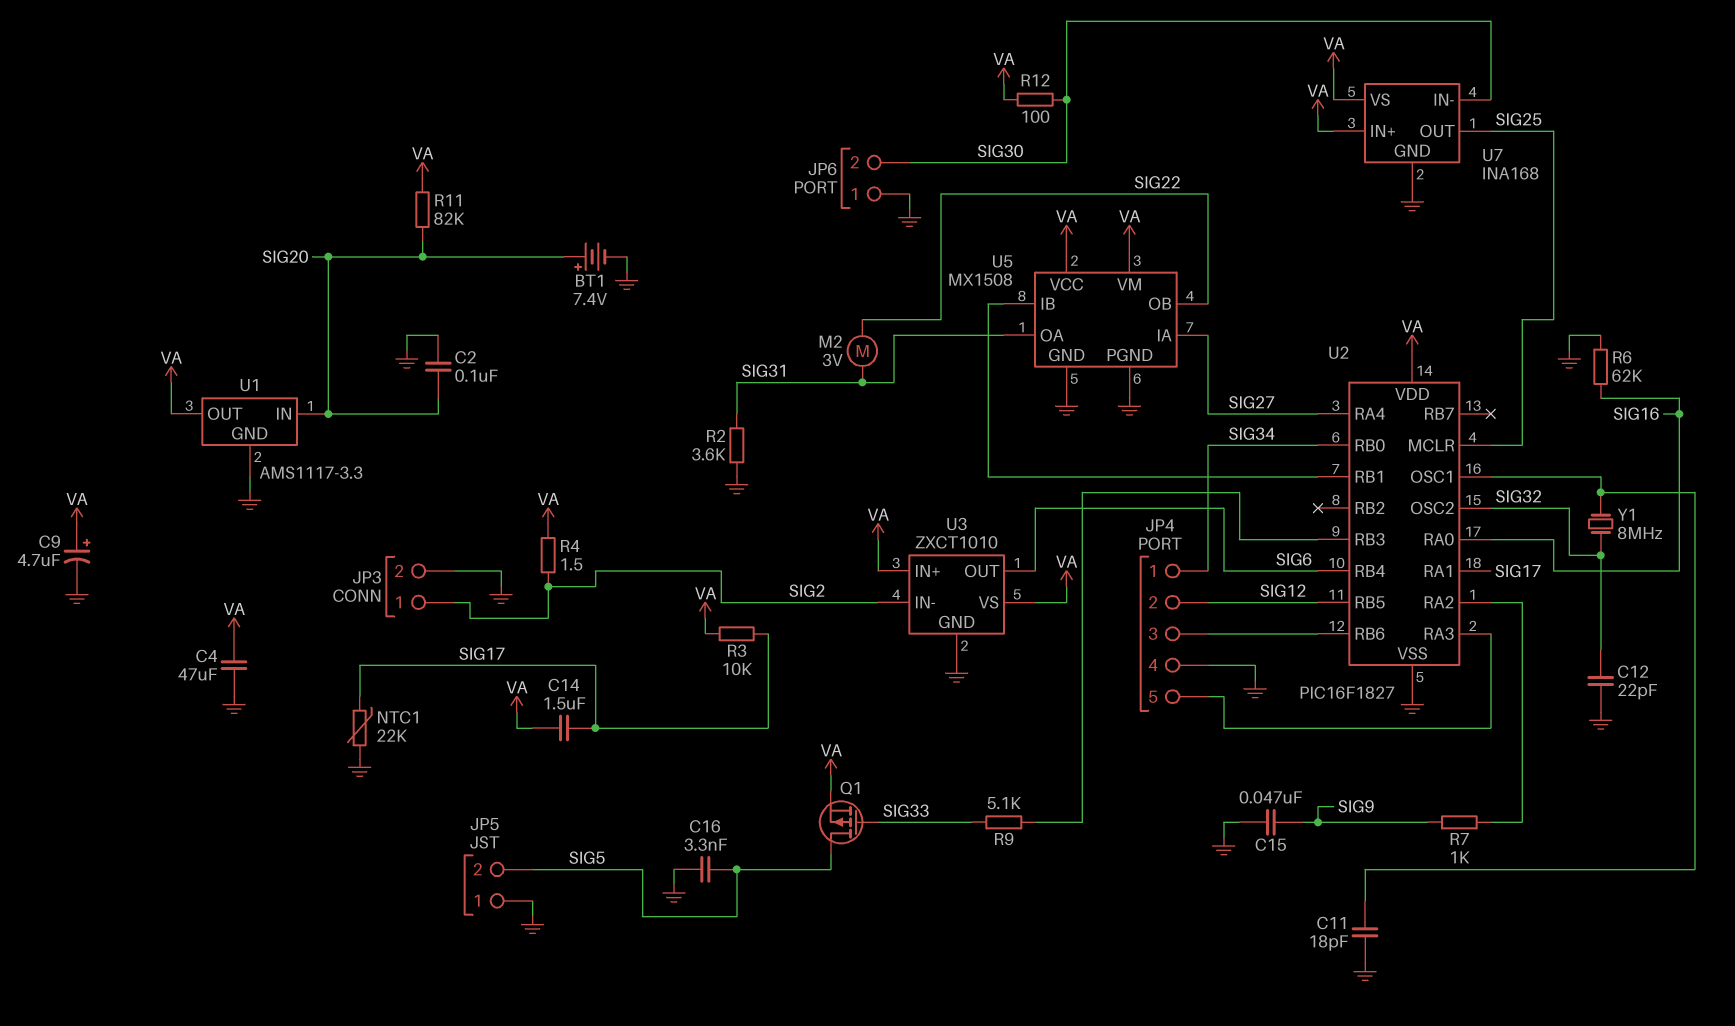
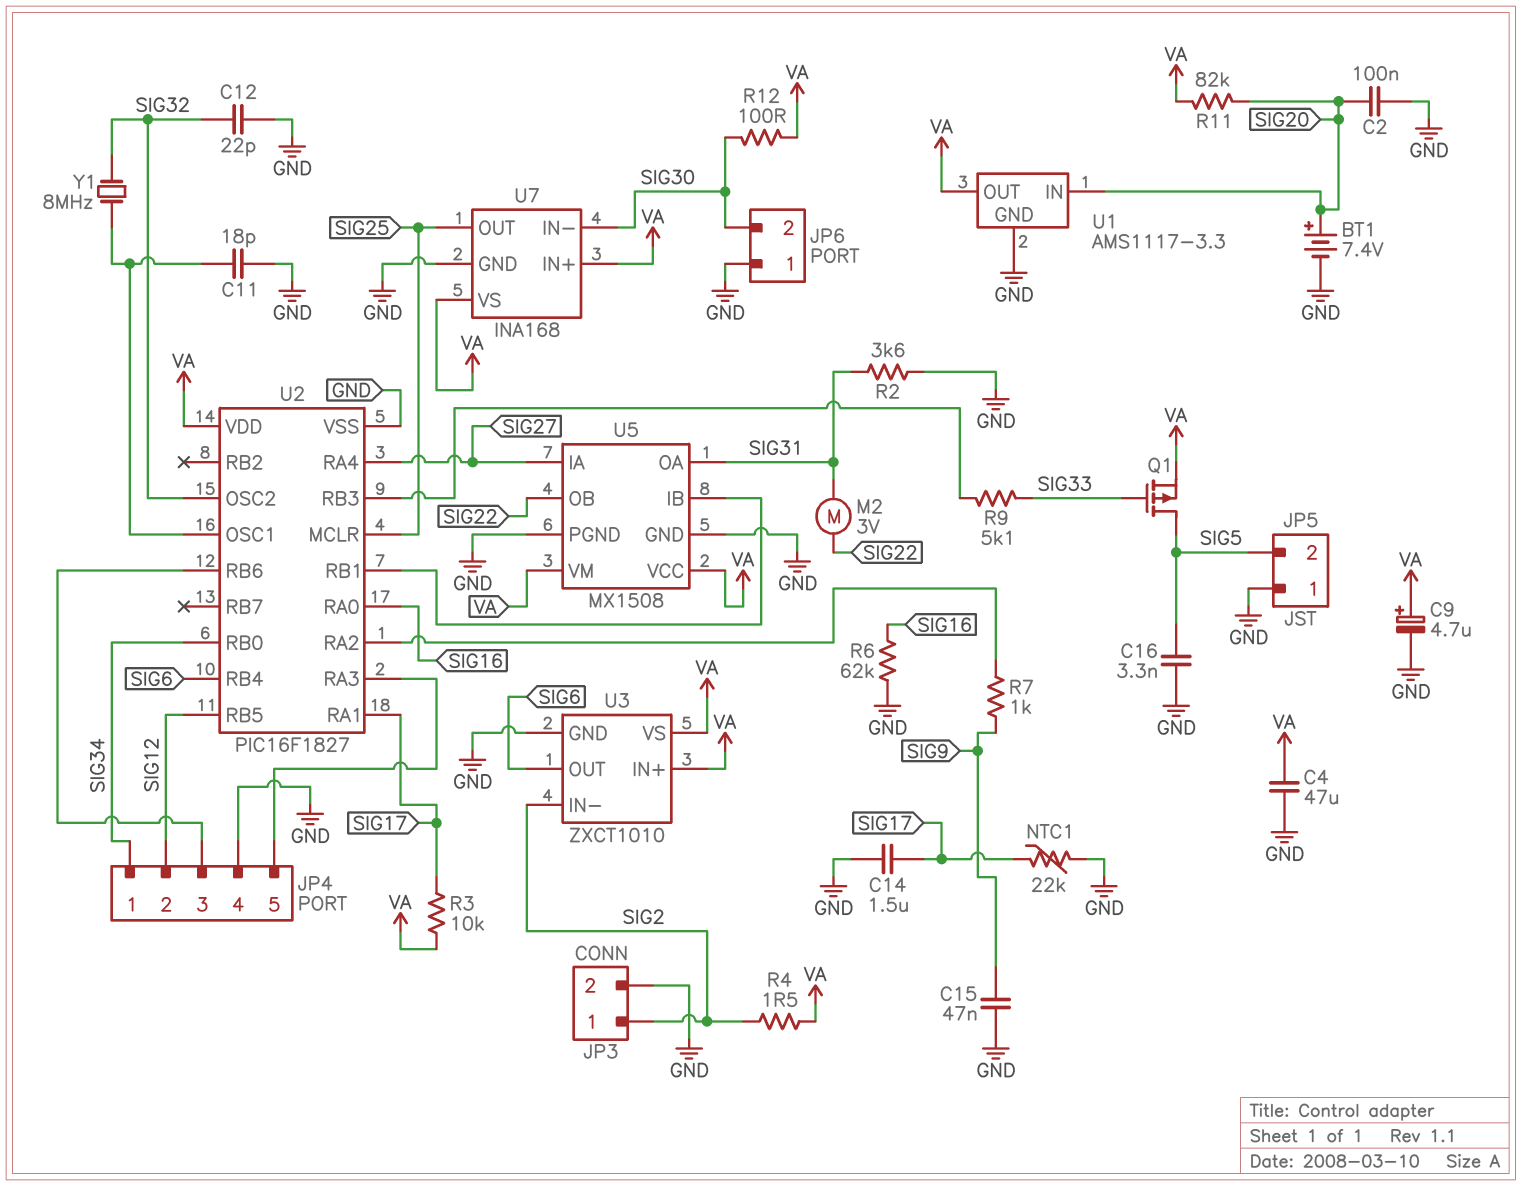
C14: 1.5uF (SIG17, VA) -> 1.5uF (GND, SIG17)

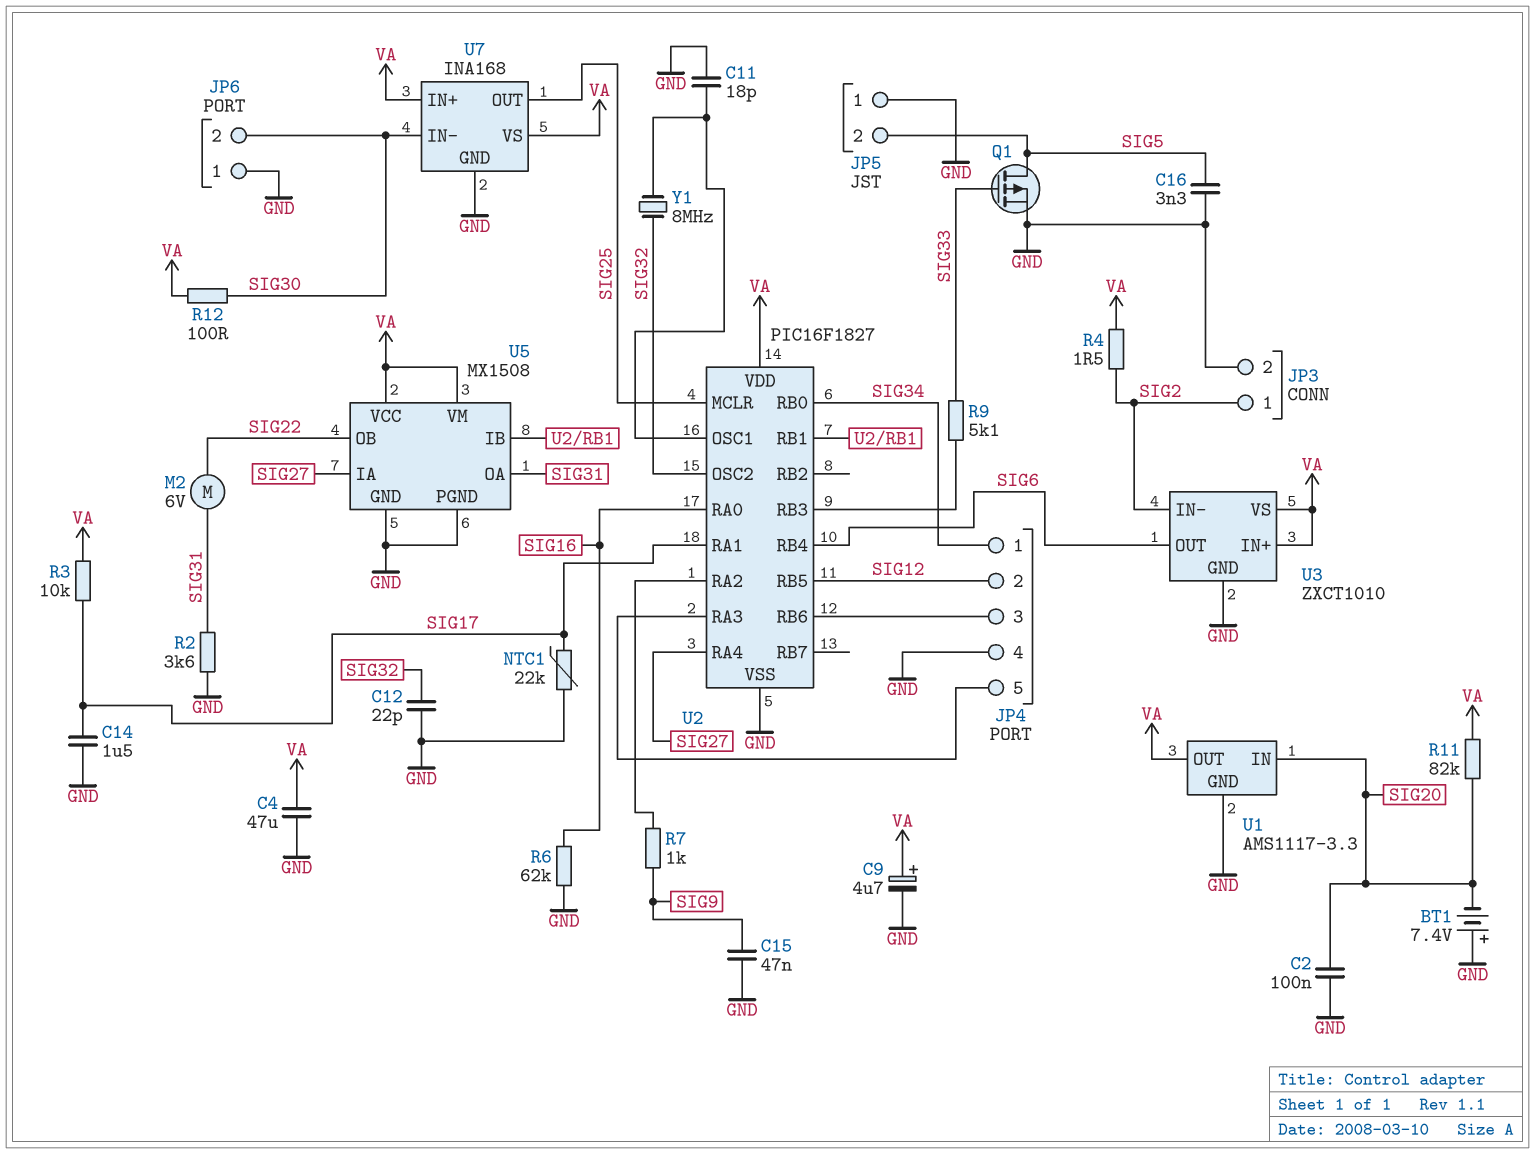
BT1: 7.4V (plus SIG20, minus GND) -> 7.4V (plus GND, minus SIG20)
M2: motor 3V (SIG22, SIG31) -> motor 6V (SIG22, SIG31)
Q1: PMOS (G SIG33, D SIG5, S VA) -> PMOS (G SIG33, D SIG5, S GND)

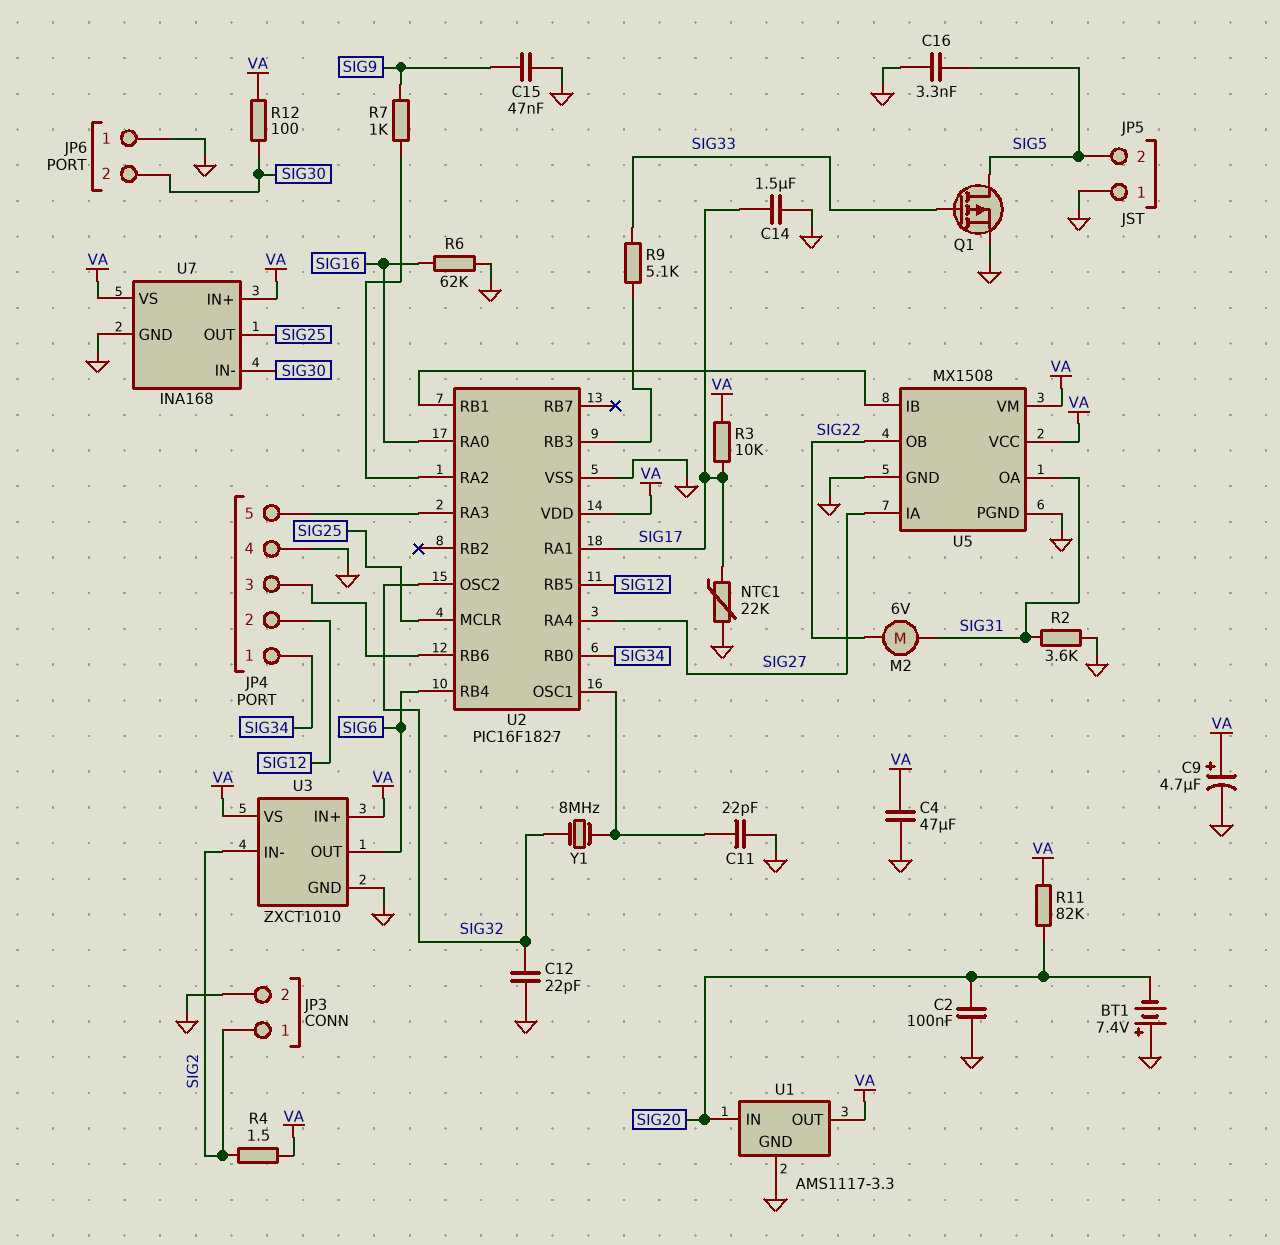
C11: 18pF (GND, U2/OSC1) -> 22pF (GND, U2/OSC1)

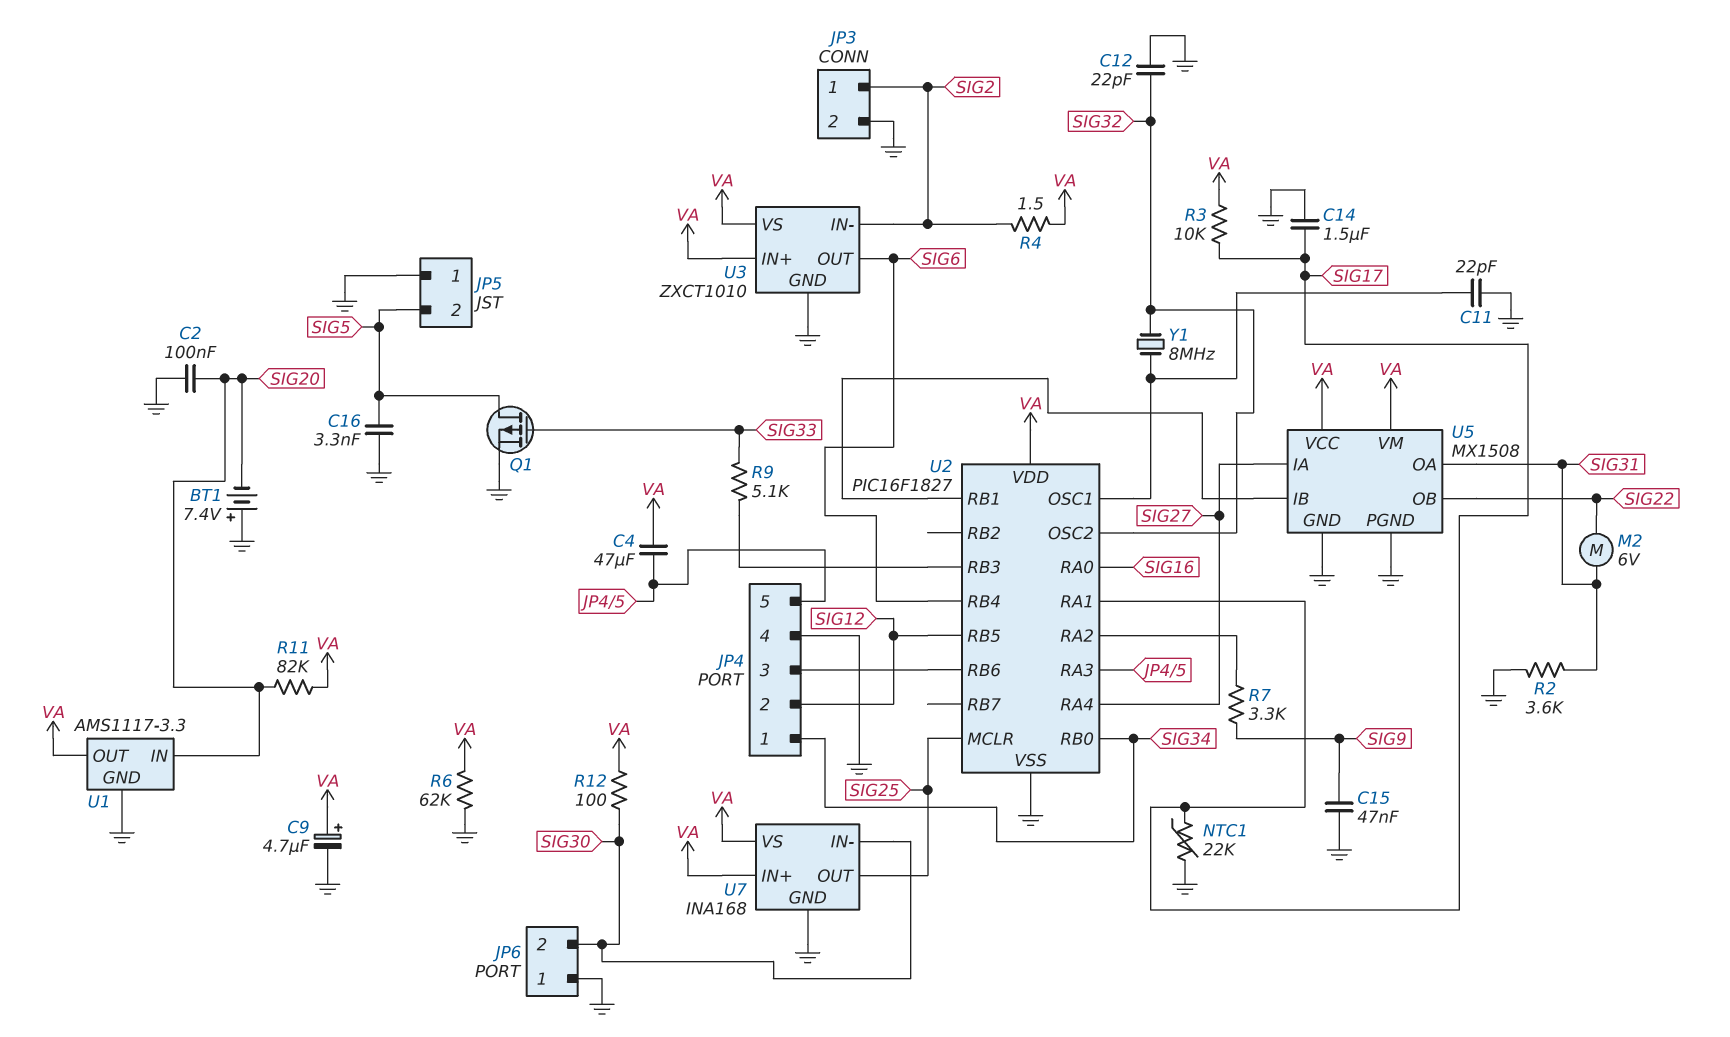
C4: 47uF (GND, VA) -> 47uF (JP4/5, VA)
R6: 62k (GND, SIG16) -> 62k (GND, VA)
R7: 1k (SIG9, U2/RA2) -> 3.3k (SIG9, U2/RA2)

